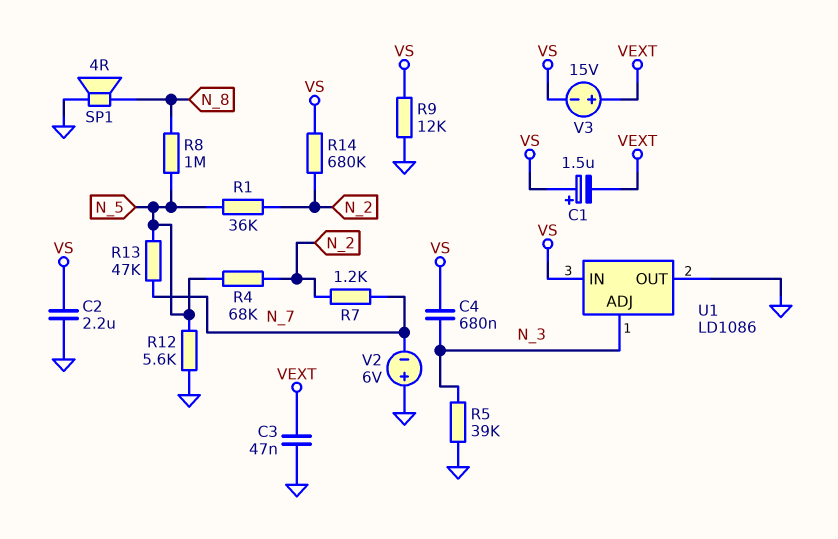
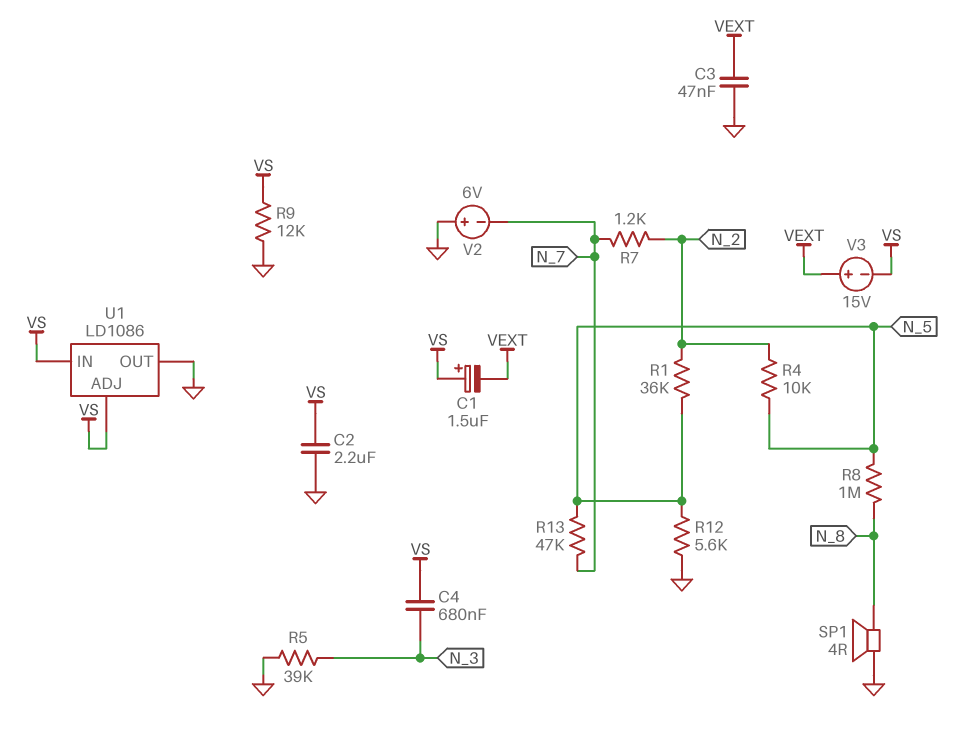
R4: 68k (N_2, N_5) -> 10k (N_2, N_5)
R14: 680k (N_2, VS) -> none
U1 pin ADJ: N_3 -> VS

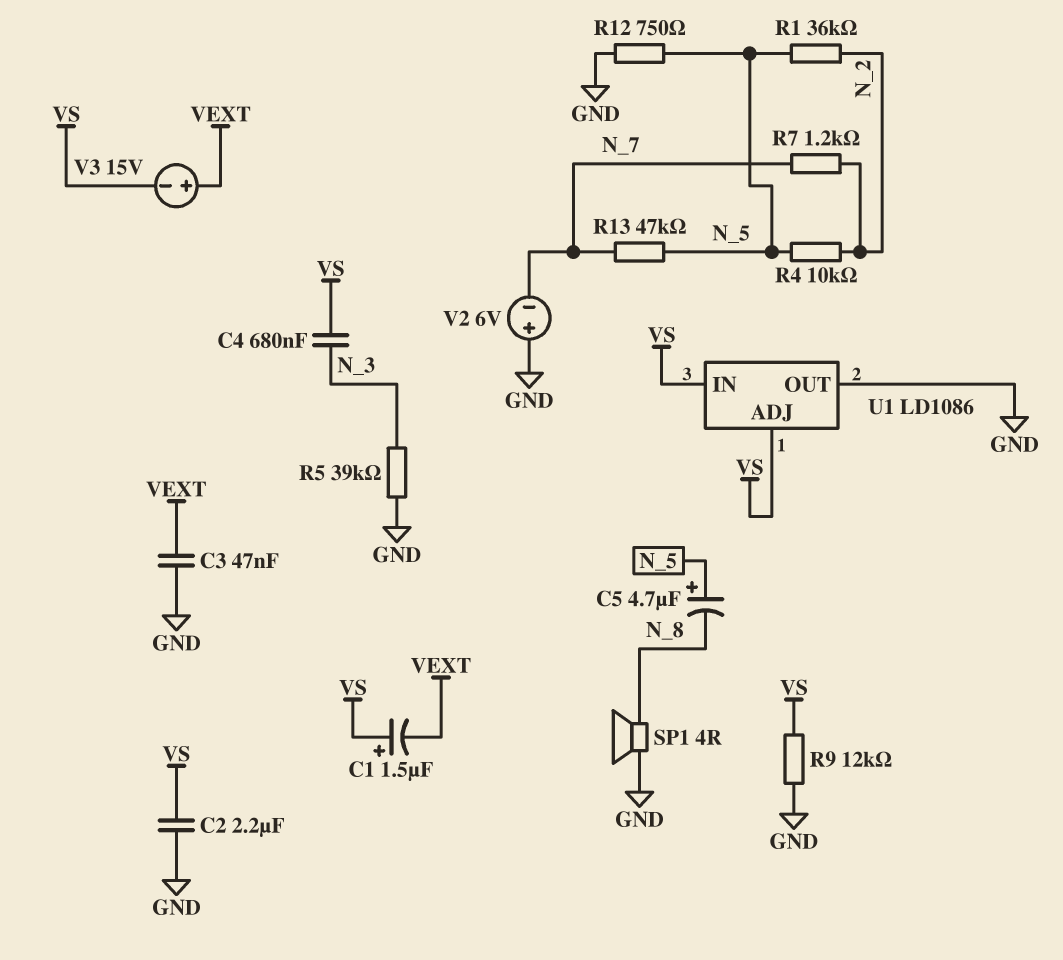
C5: none -> 4.7uF (plus N_5, minus N_8)
R8: 1M (N_5, N_8) -> none
R12: 5.6k (GND, N_5) -> 750 (GND, N_5)

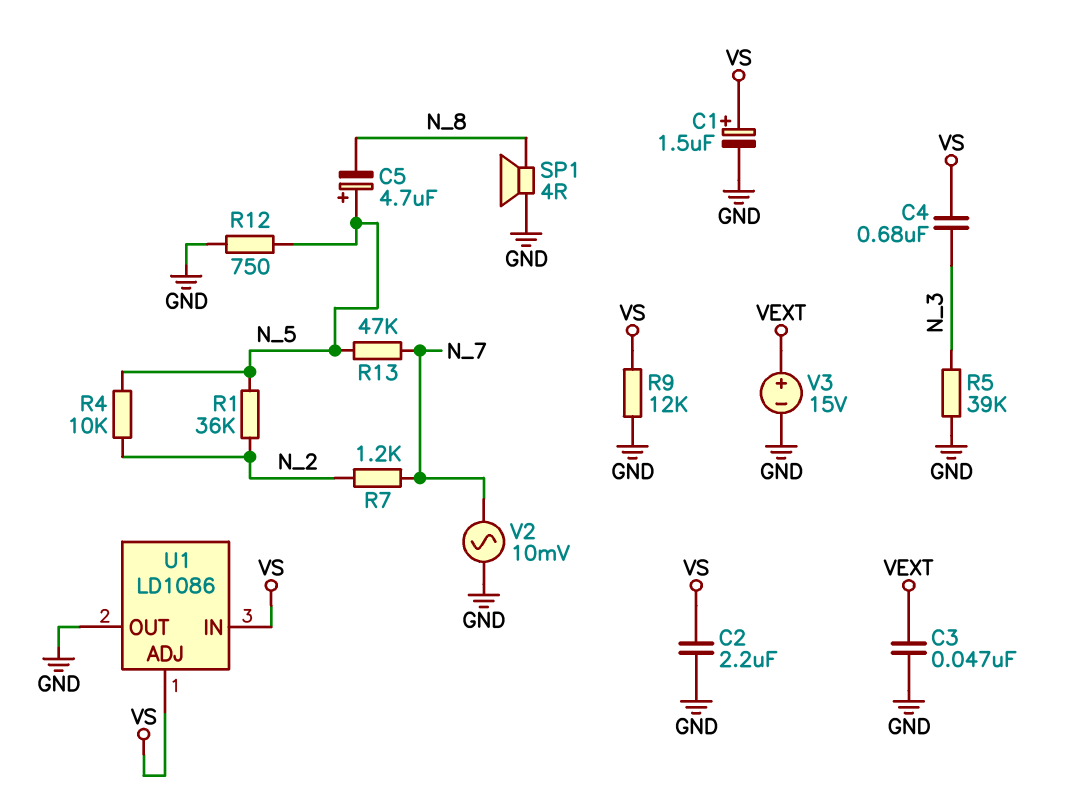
C1: 1.5uF (plus VS, minus VEXT) -> 1.5uF (plus VS, minus GND)
V2: 6V (plus GND, minus N_7) -> AC 10mV (GND, N_7)
V3: 15V (plus VEXT, minus VS) -> 15V (plus VEXT, minus GND)

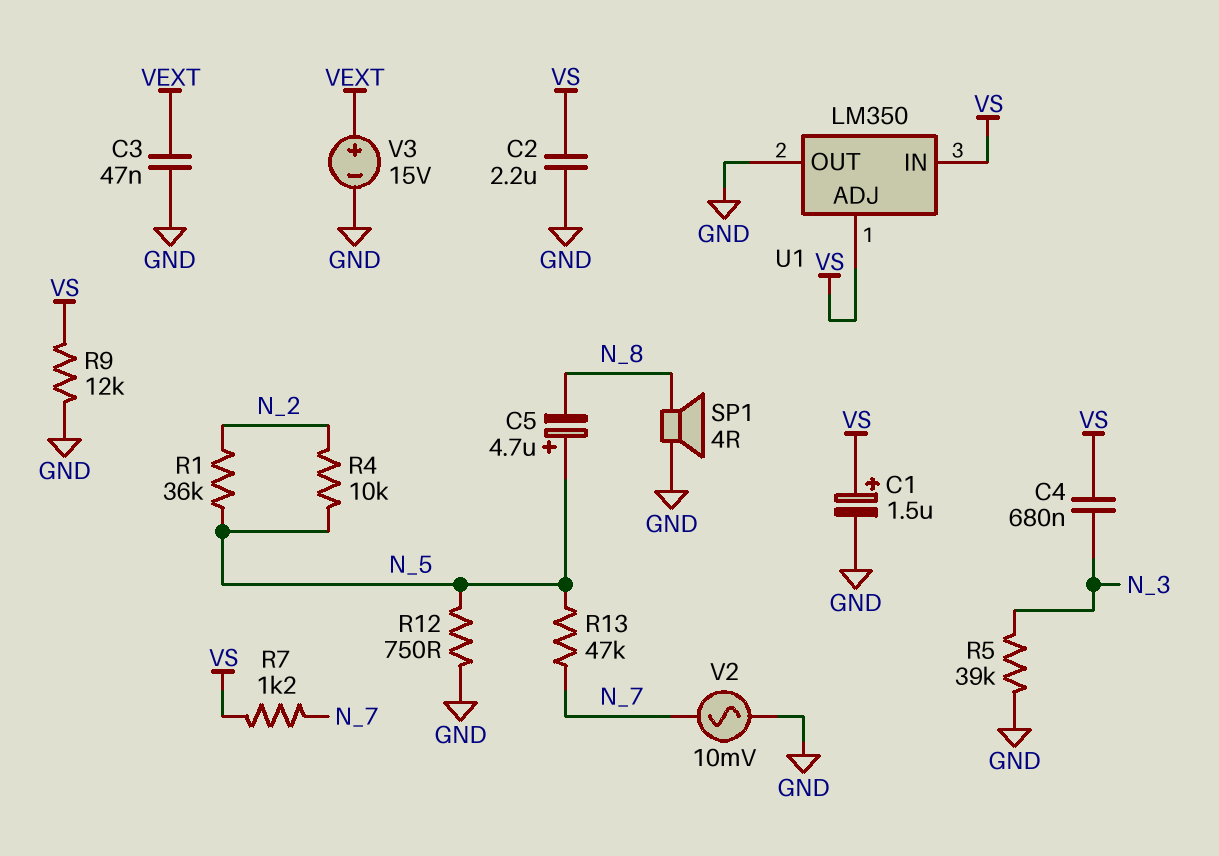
R7: 1.2k (N_2, N_7) -> 1.2k (N_7, VS)
U1: LD1086 -> LM350

